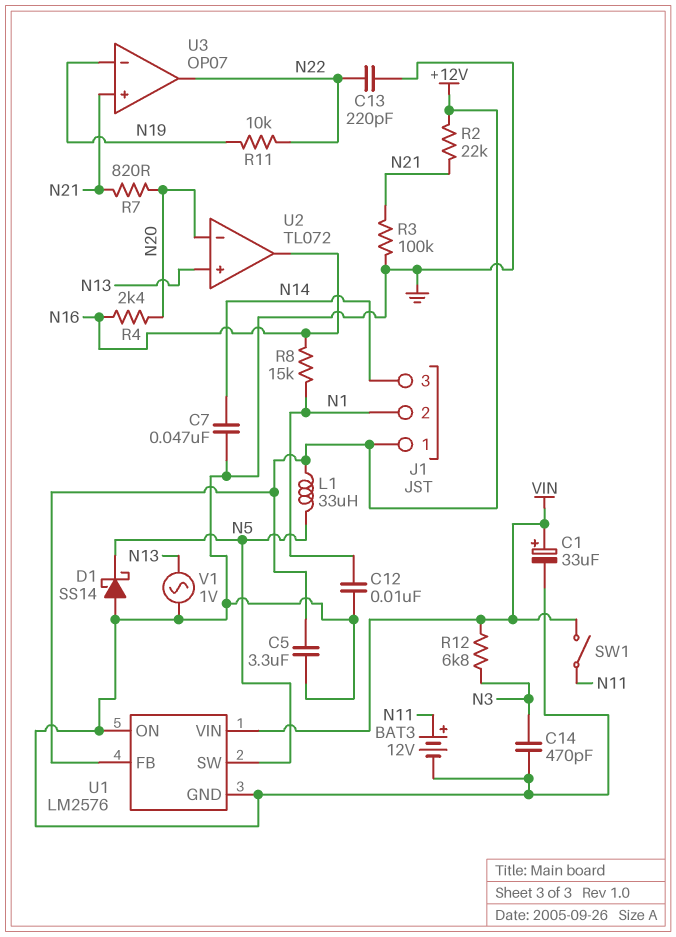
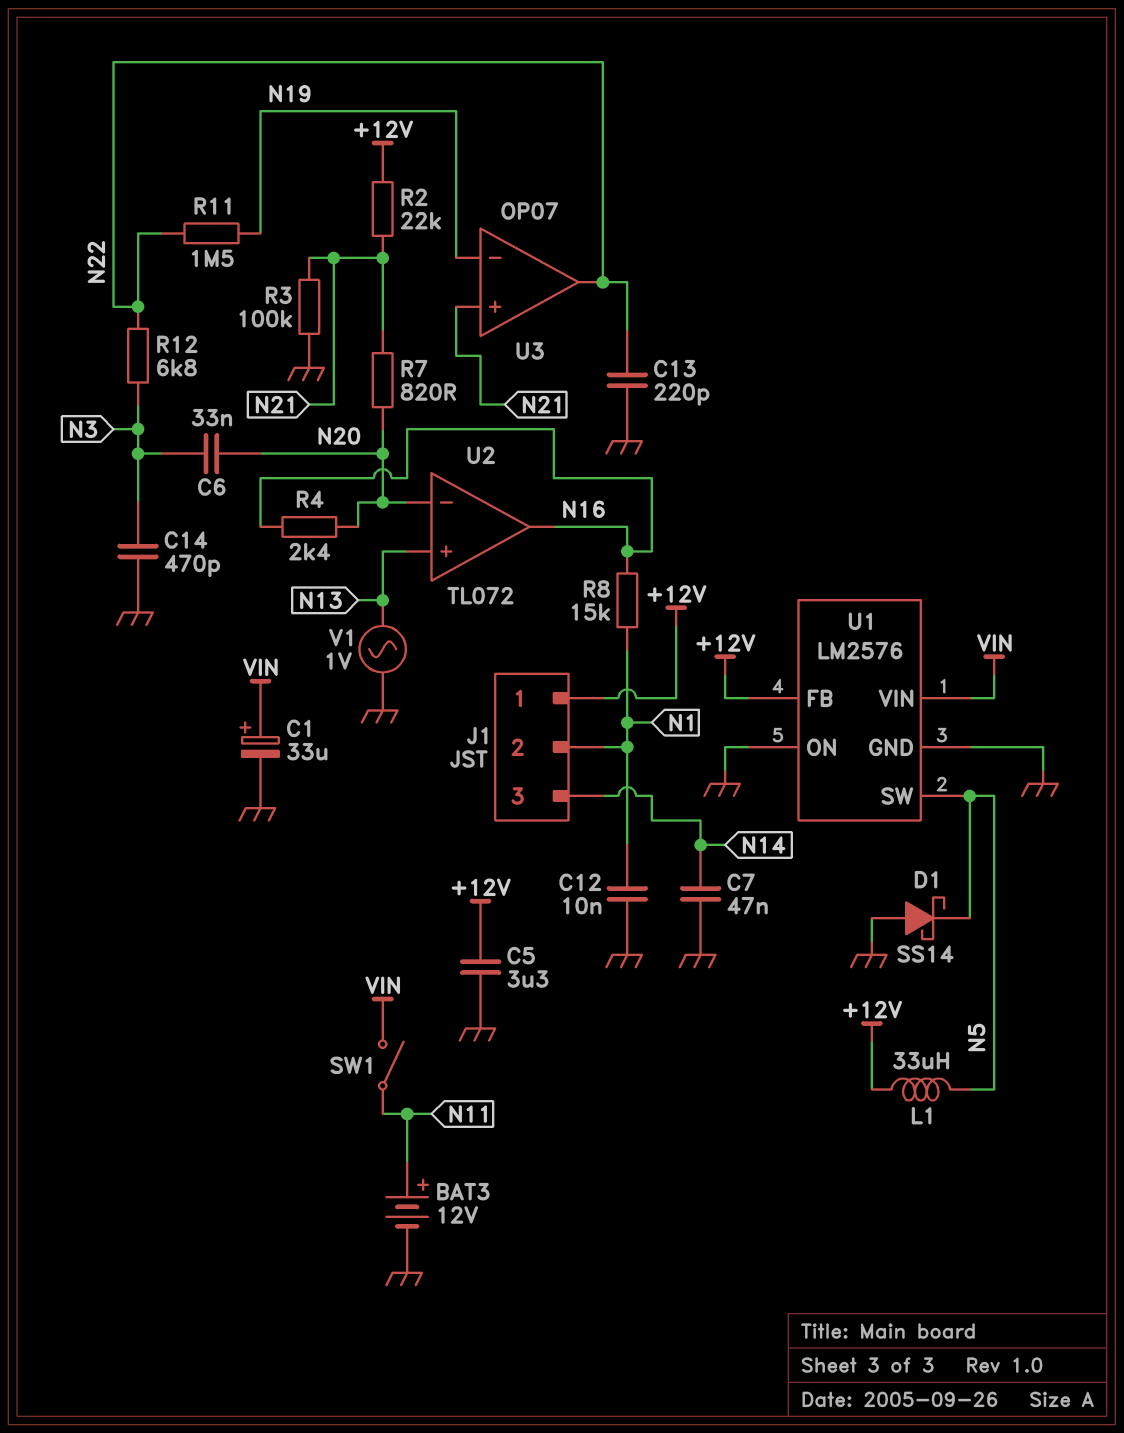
C6: none -> 33nF (N3, N20)
R11: 10k (N19, N22) -> 1.5M (N19, N22)
R12: 6.8k (N3, VIN) -> 6.8k (N3, N22)

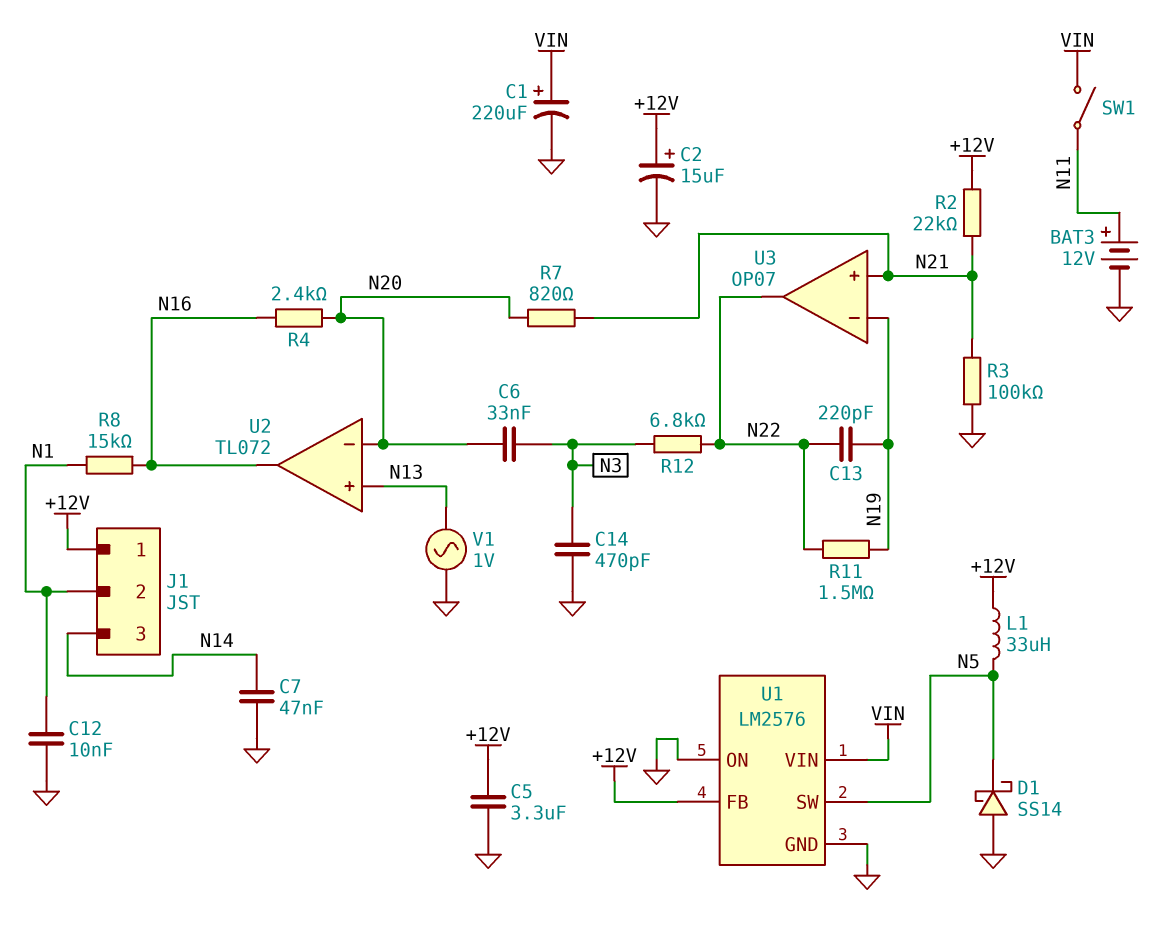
C1: 33uF (plus VIN, minus GND) -> 220uF (plus VIN, minus GND)
C2: none -> 15uF (plus +12V, minus GND)
C13: 220pF (GND, N22) -> 220pF (N19, N22)

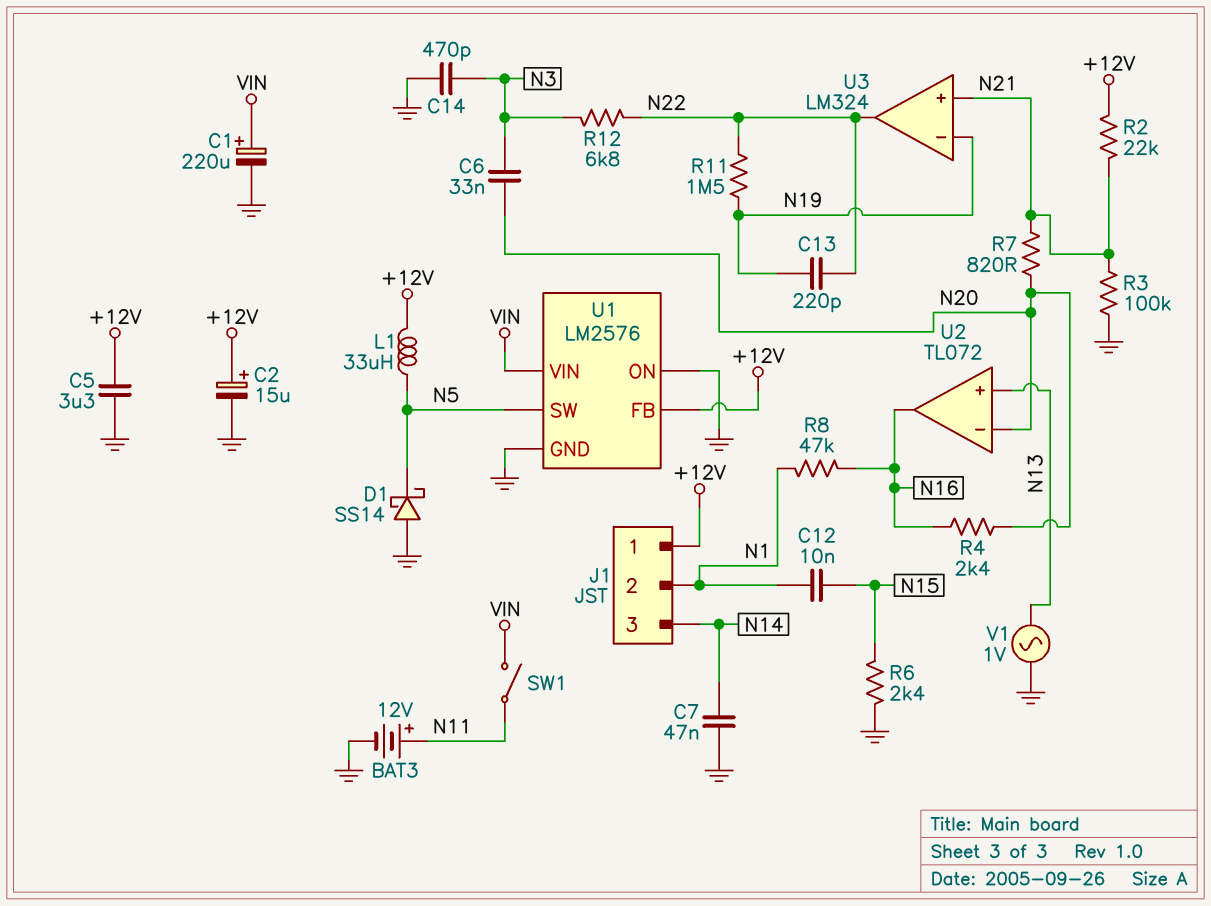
C12: 10nF (GND, N1) -> 10nF (N1, N15)
R6: none -> 2.4k (GND, N15)
R8: 15k (N1, N16) -> 47k (N1, N16)
U3: OP07 -> LM324

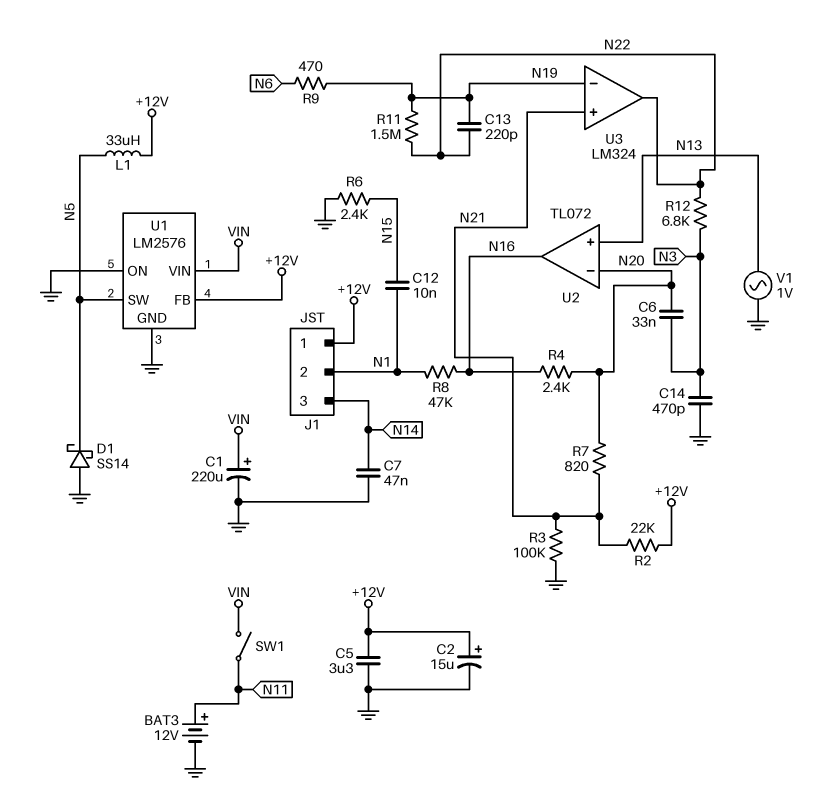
R9: none -> 470 (N6, N19)

